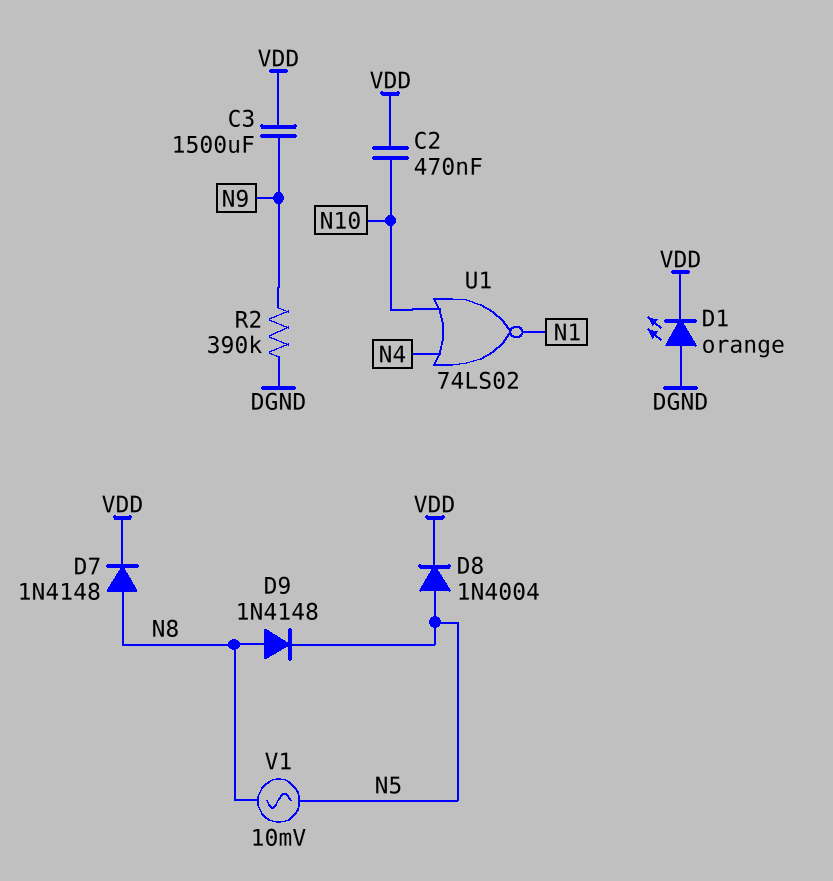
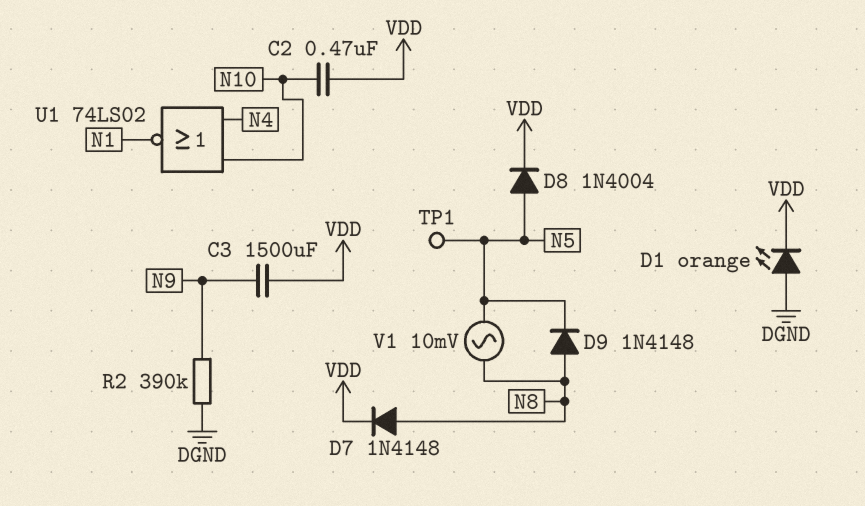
TP1: none -> test point (N5)

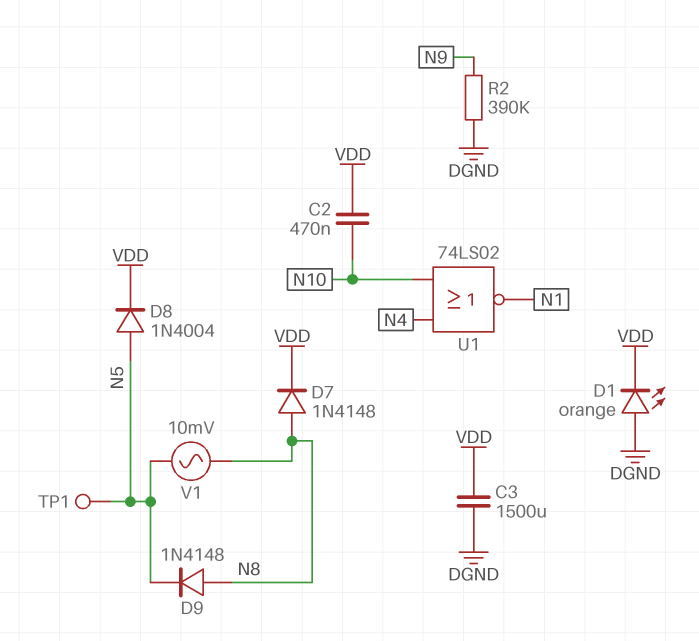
C3: 1500uF (N9, VDD) -> 1500uF (DGND, VDD)

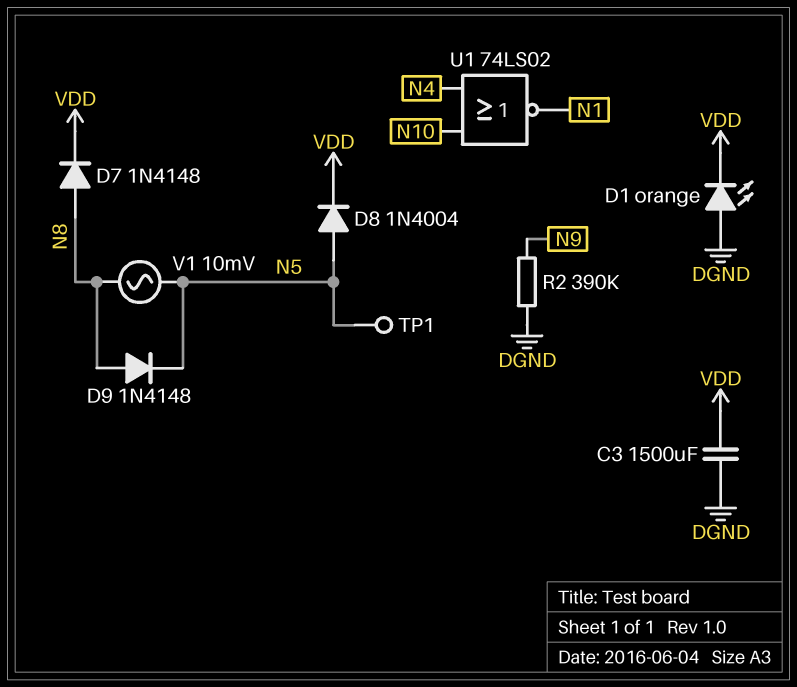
C2: 470nF (N10, VDD) -> none

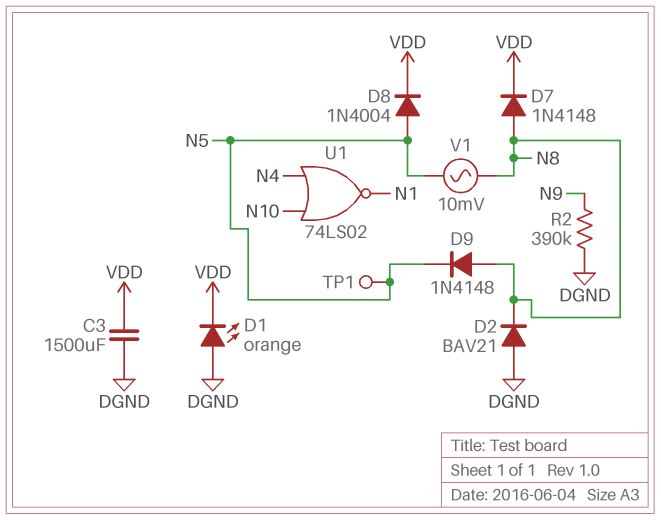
D2: none -> diode BAV21 (A DGND, K N8)

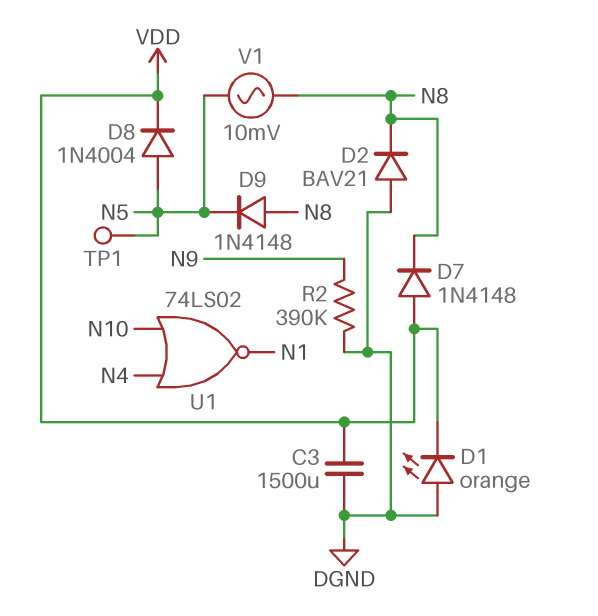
D7: diode 1N4148 (A N8, K VDD) -> diode 1N4148 (A VDD, K N8)

